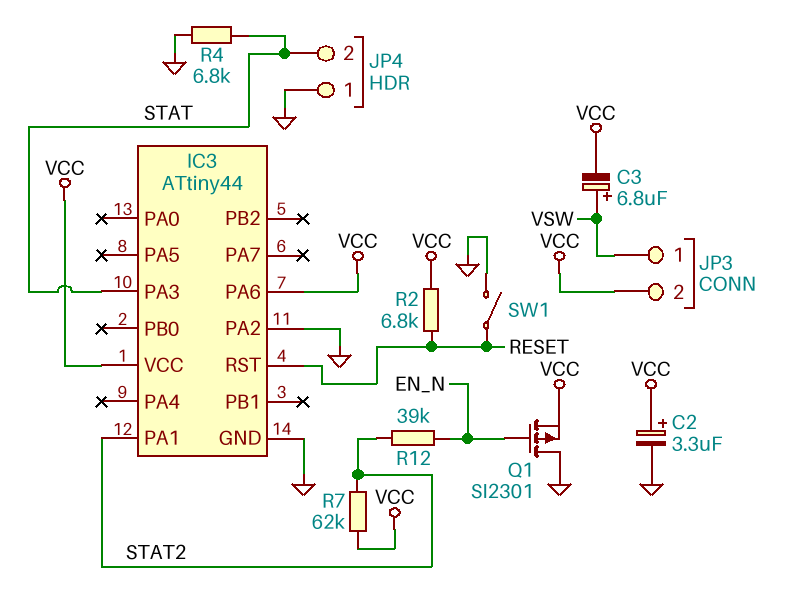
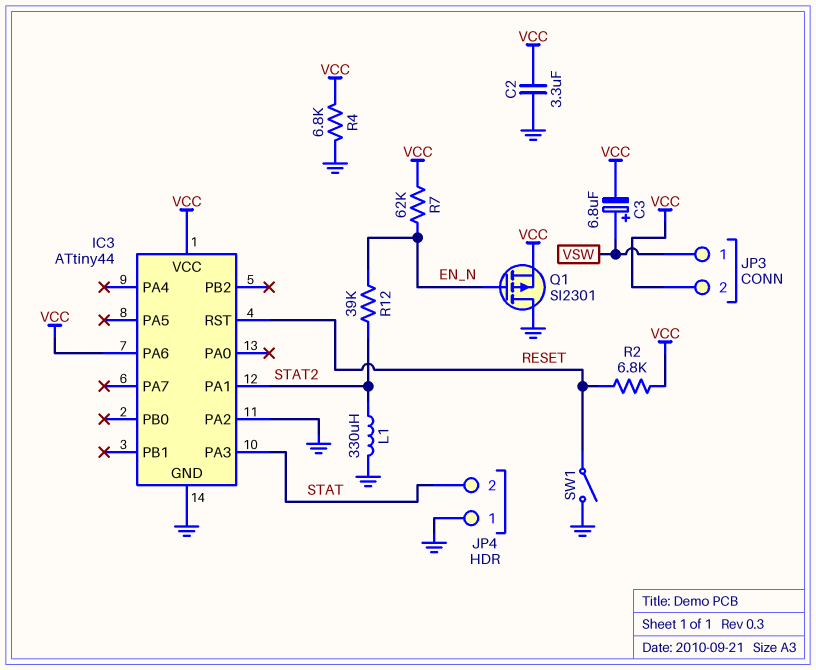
C2: 3.3uF (plus VCC, minus GND) -> 3.3uF (GND, VCC)
L1: none -> 330uH (GND, STAT2)
R4: 6.8k (GND, STAT) -> 6.8k (GND, VCC)
R7: 62k (STAT2, VCC) -> 62k (EN_N, VCC)

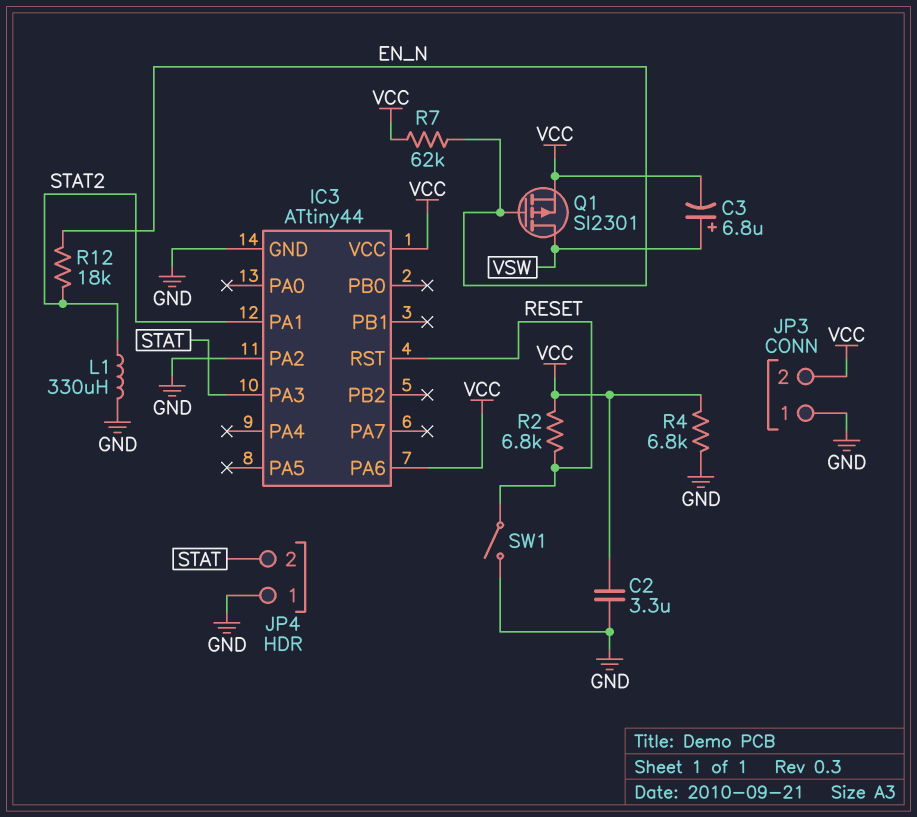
JP3 pin 1: VSW -> GND
Q1: PMOS SI2301 (G EN_N, D GND, S VCC) -> PMOS SI2301 (G EN_N, D VSW, S VCC)
R12: 39k (EN_N, STAT2) -> 18k (EN_N, STAT2)

